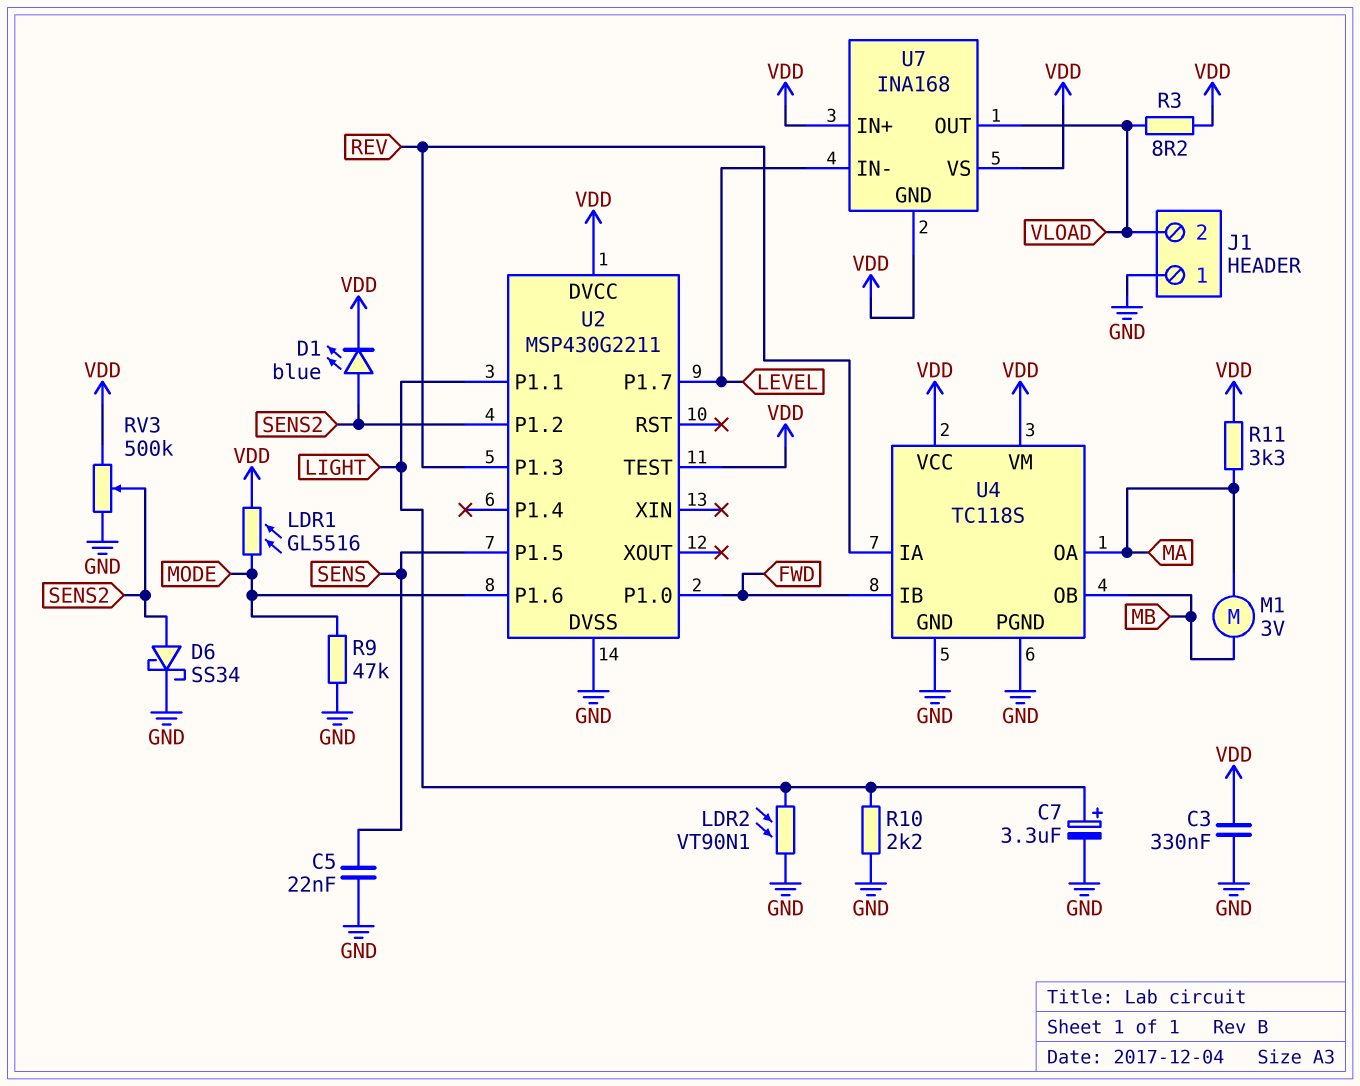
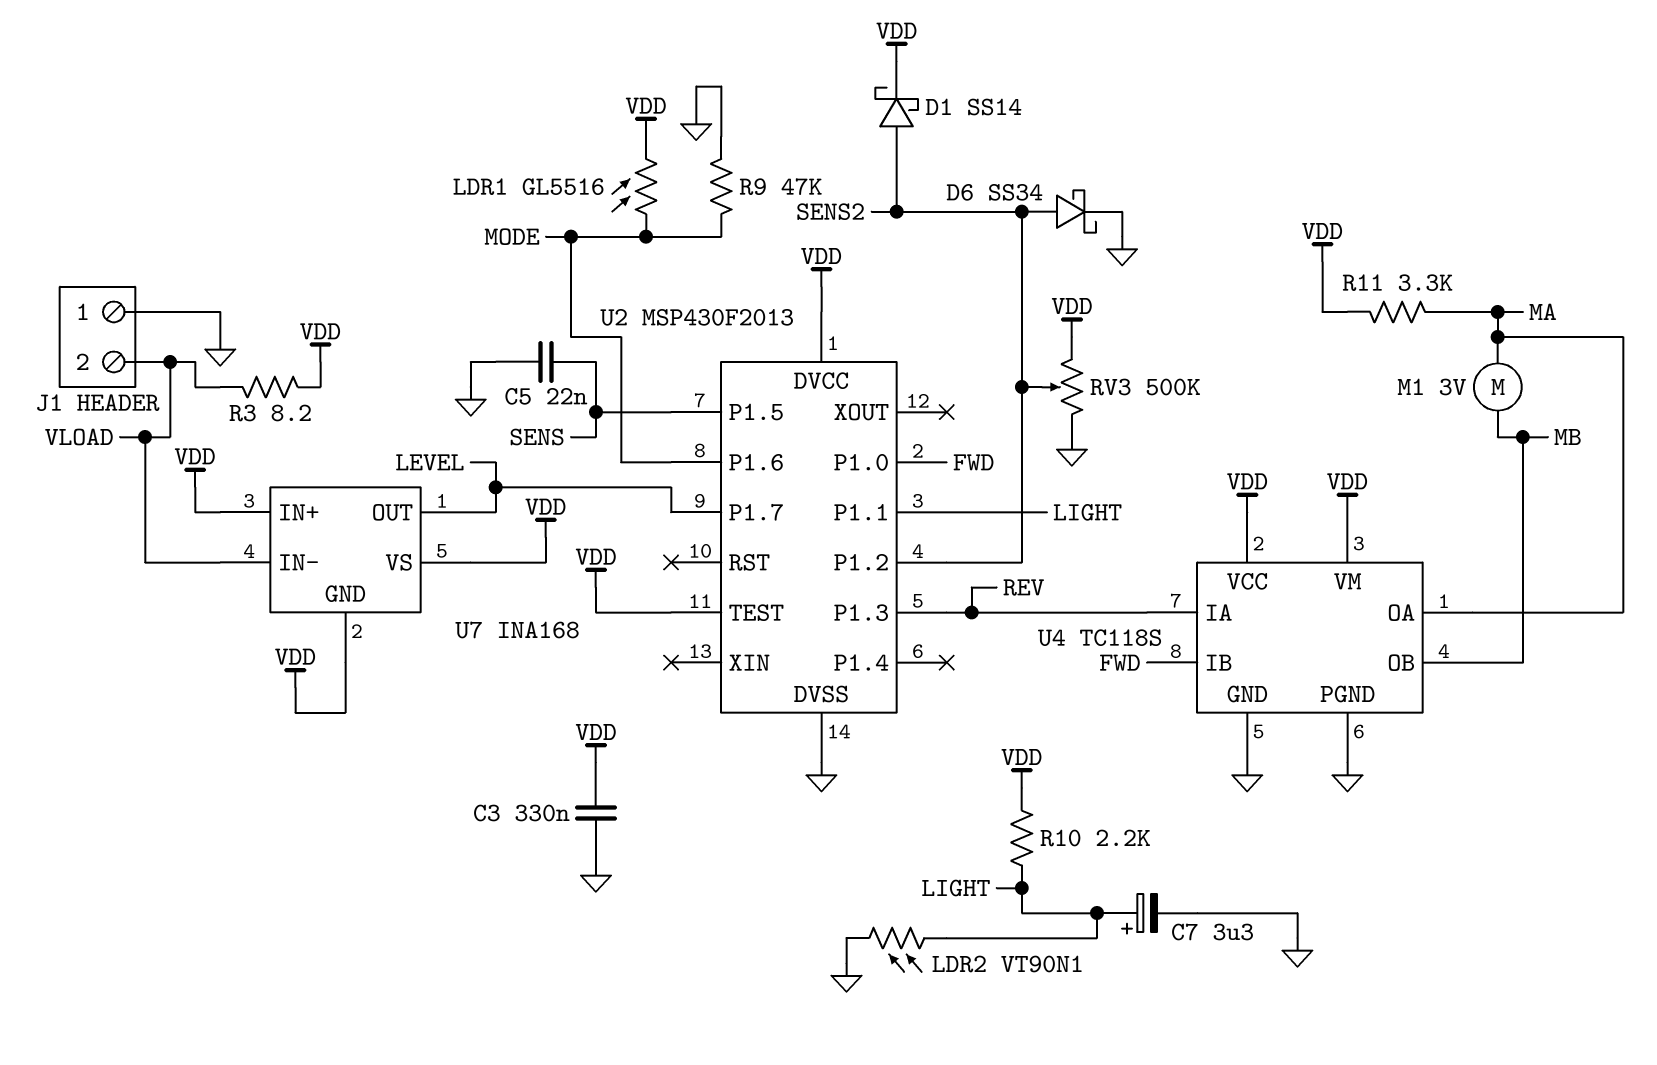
D1: LED blue (A SENS2, K VDD) -> schottky SS14 (A SENS2, K VDD)
R10: 2.2k (GND, LIGHT) -> 2.2k (LIGHT, VDD)
U2: MSP430G2211 -> MSP430F2013
U7 pin IN-: LEVEL -> VLOAD
U7 pin OUT: VLOAD -> LEVEL

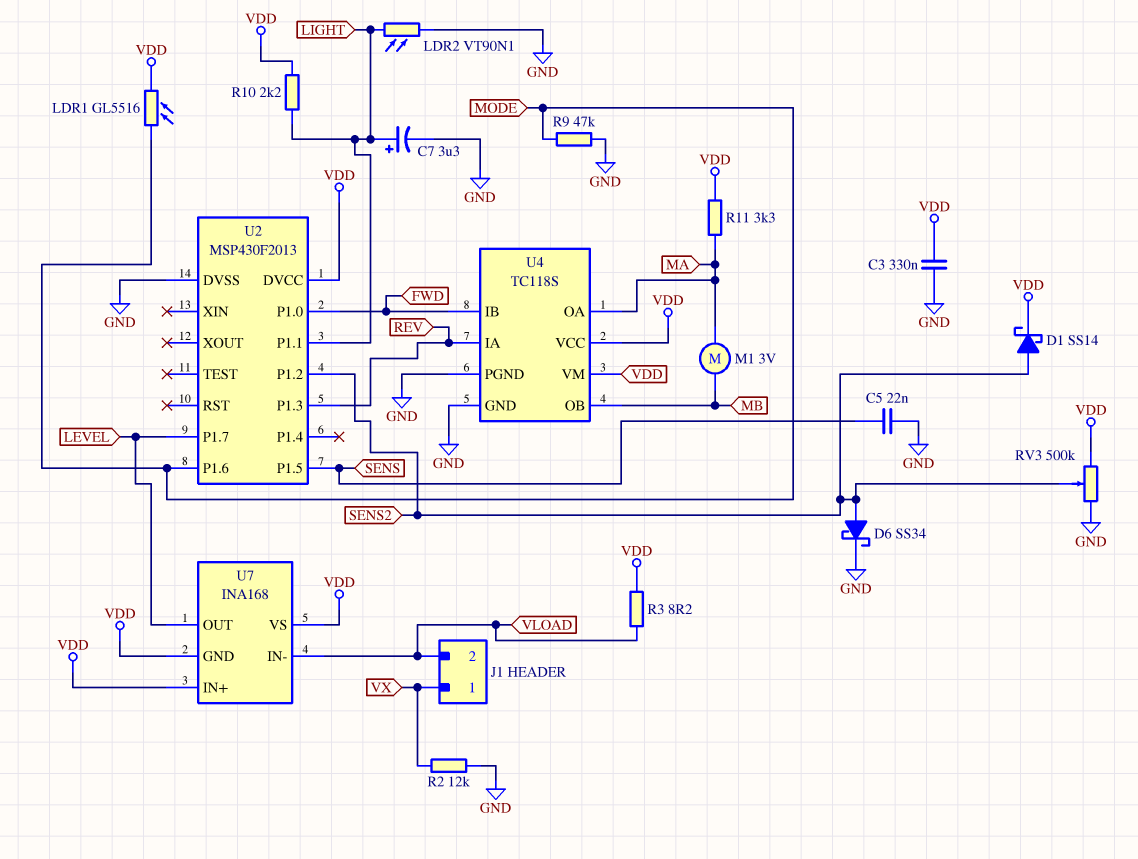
J1 pin 1: GND -> VX
R2: none -> 12k (GND, VX)
U2 pin TEST: VDD -> none

